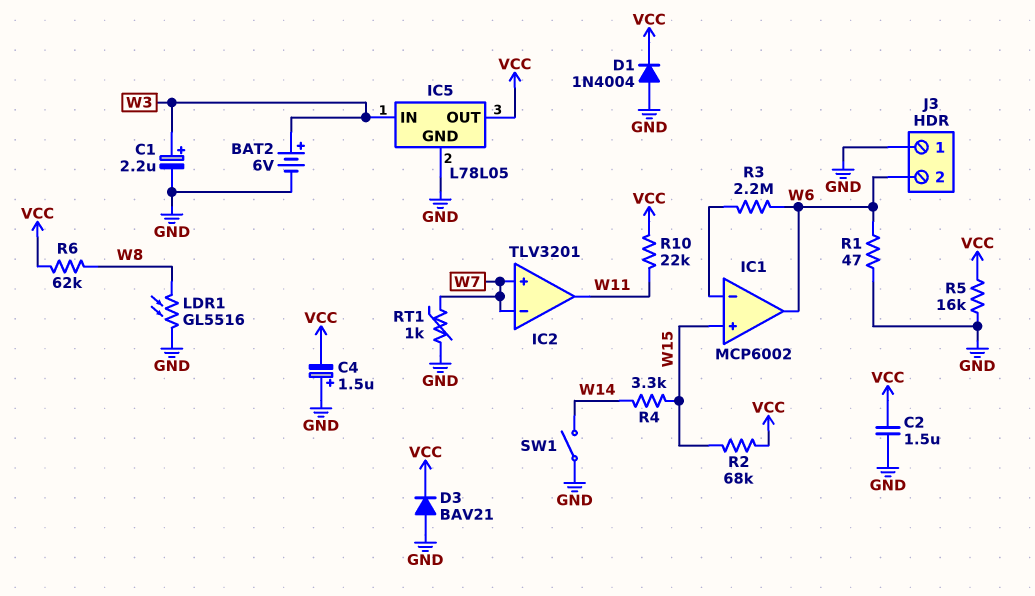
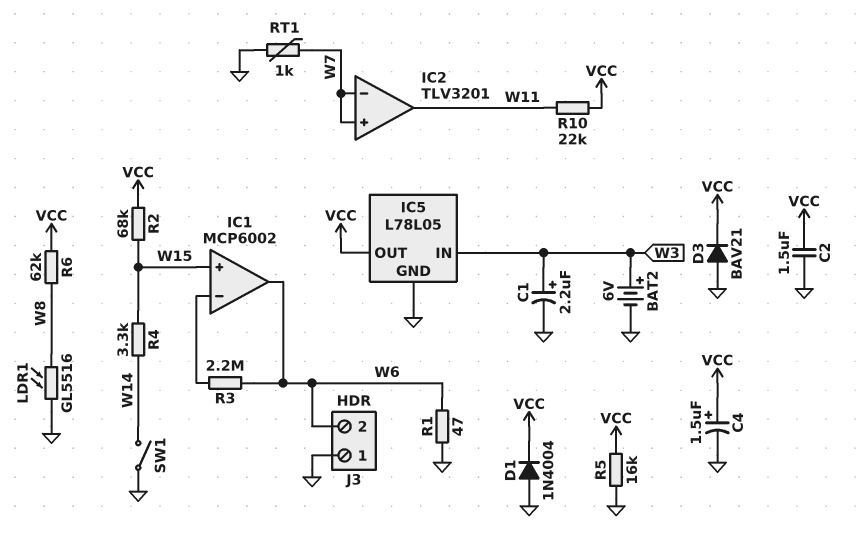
C4: 1.5uF (plus GND, minus VCC) -> 1.5uF (plus VCC, minus GND)

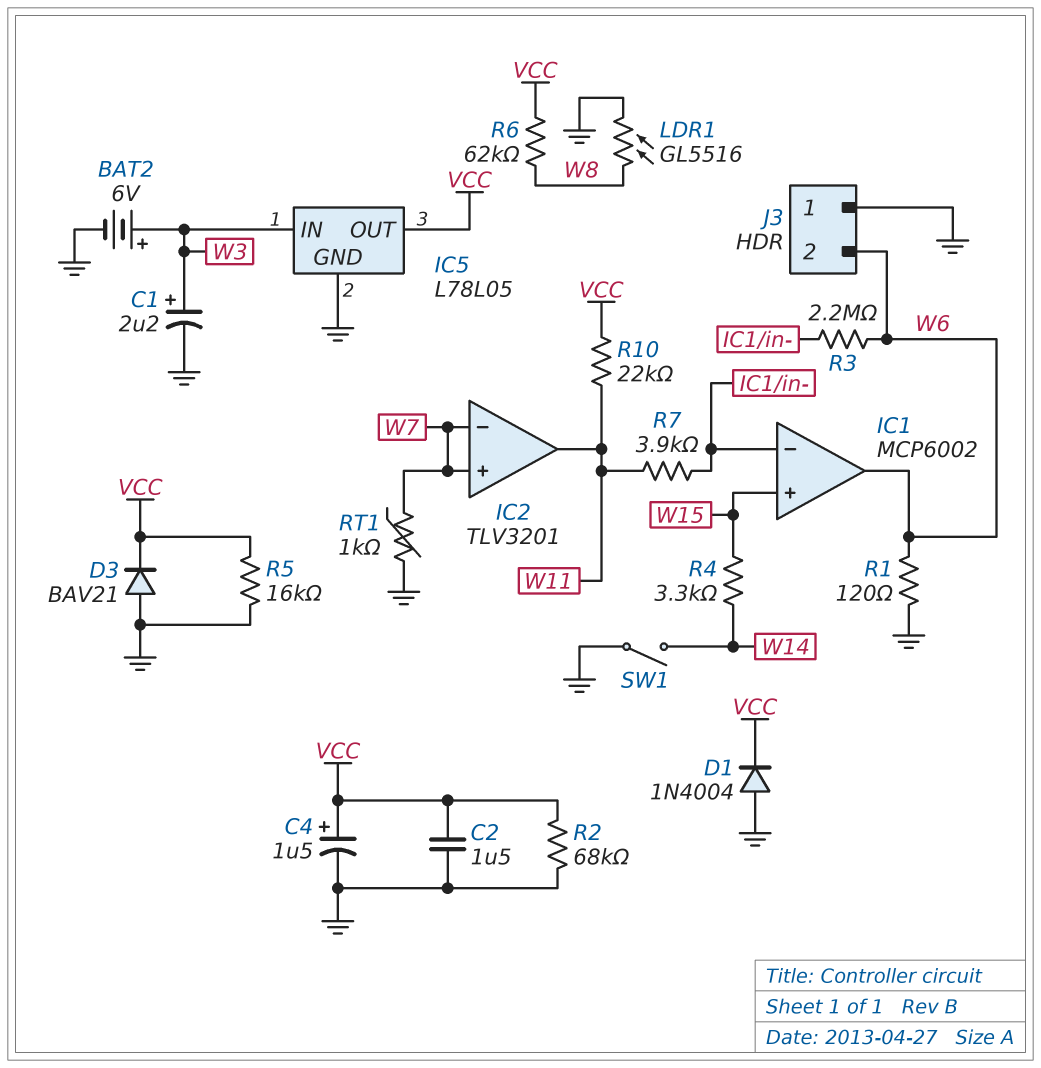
R1: 47 (GND, W6) -> 120 (GND, W6)
R2: 68k (VCC, W15) -> 68k (GND, VCC)
R7: none -> 3.9k (IC1/in-, W11)

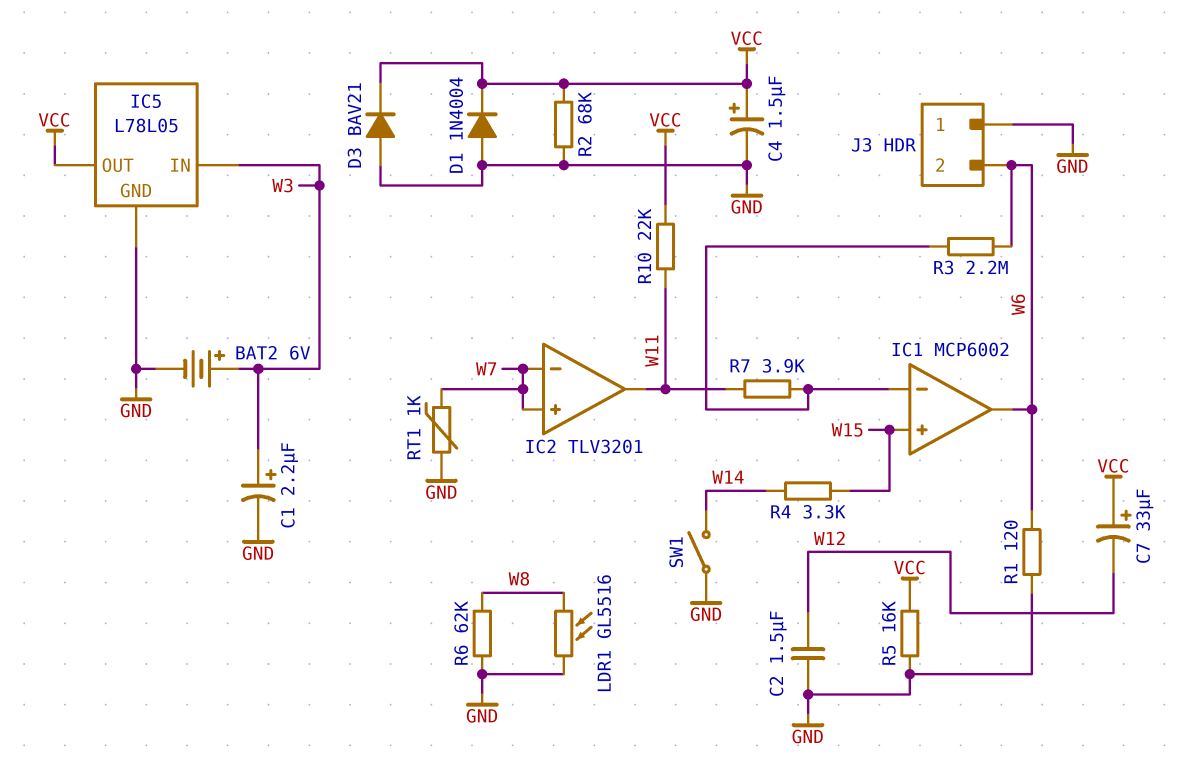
C2: 1.5uF (GND, VCC) -> 1.5uF (GND, W12)
C7: none -> 33uF (plus VCC, minus W12)
R6: 62k (VCC, W8) -> 62k (GND, W8)

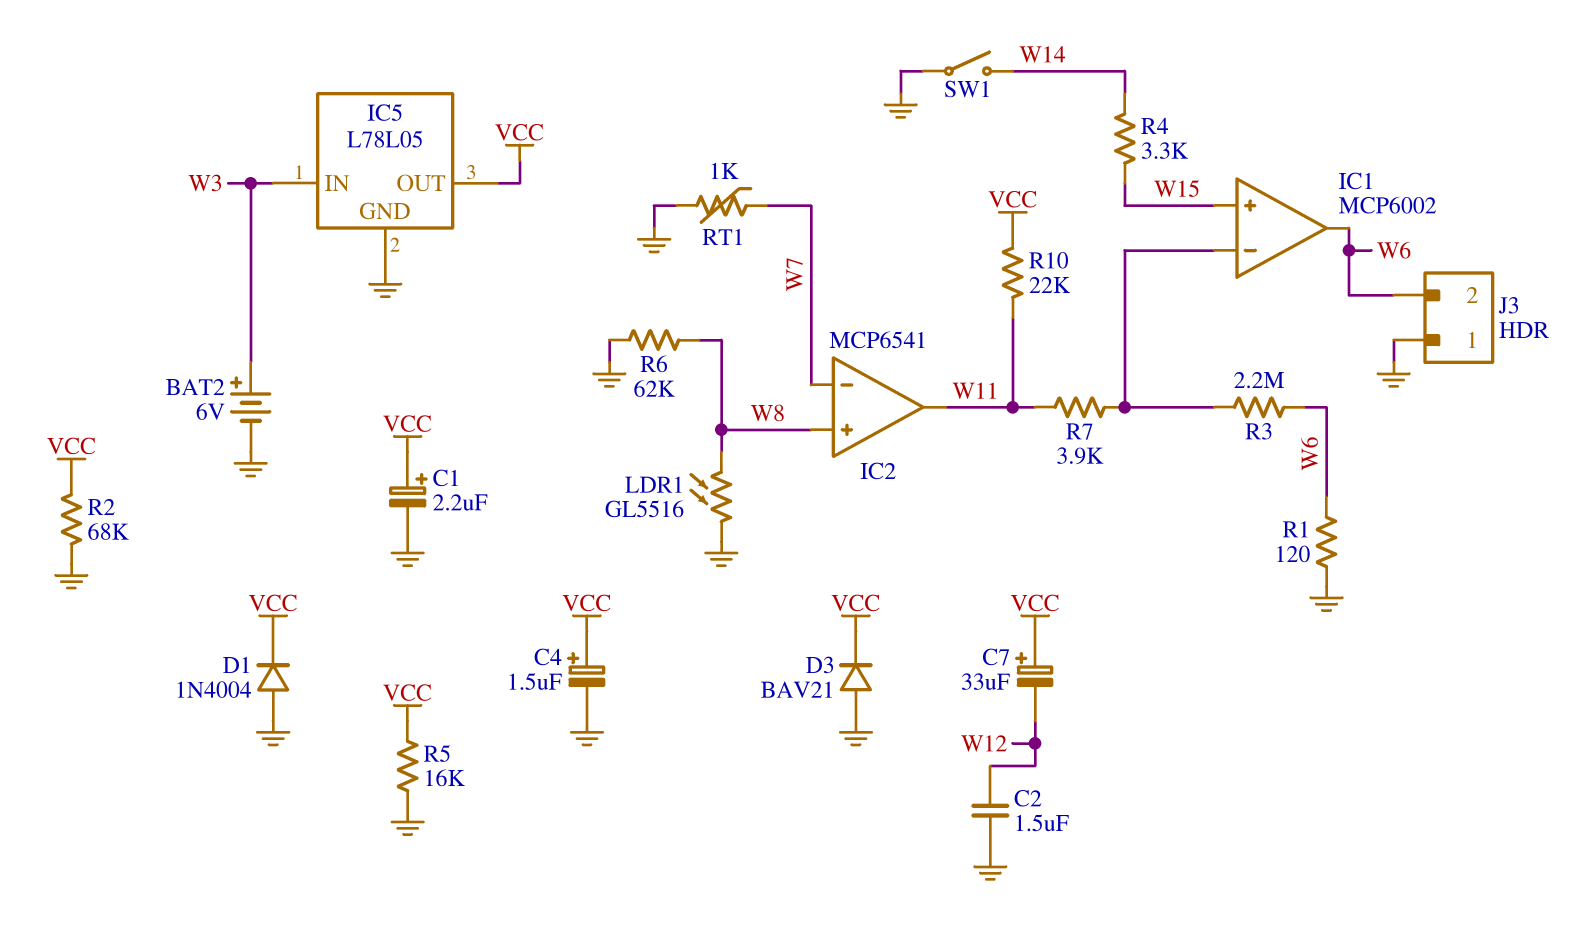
C1: 2.2uF (plus W3, minus GND) -> 2.2uF (plus VCC, minus GND)
IC2: TLV3201 -> MCP6541
IC2 pin in+: W7 -> W8

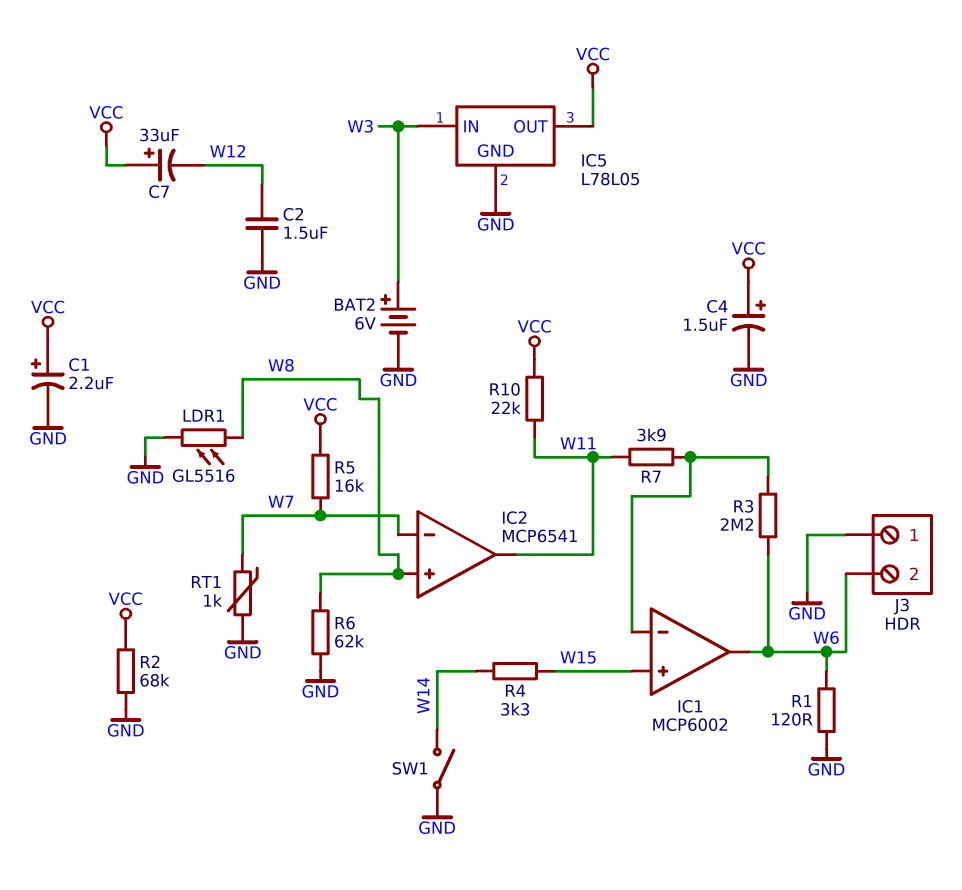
D1: diode 1N4004 (A GND, K VCC) -> none
D3: diode BAV21 (A GND, K VCC) -> none
R5: 16k (GND, VCC) -> 16k (VCC, W7)

